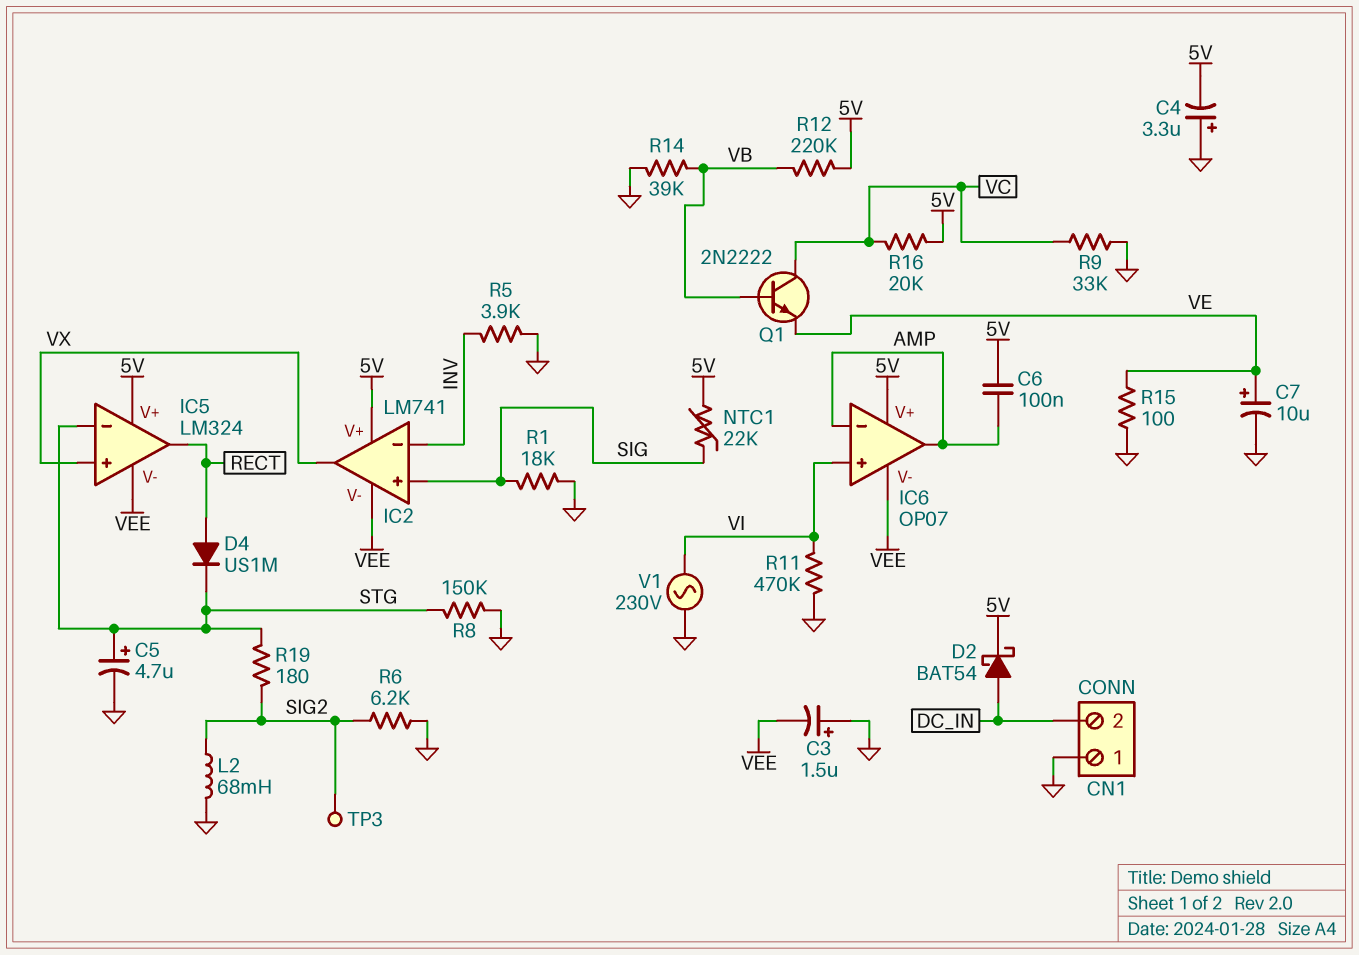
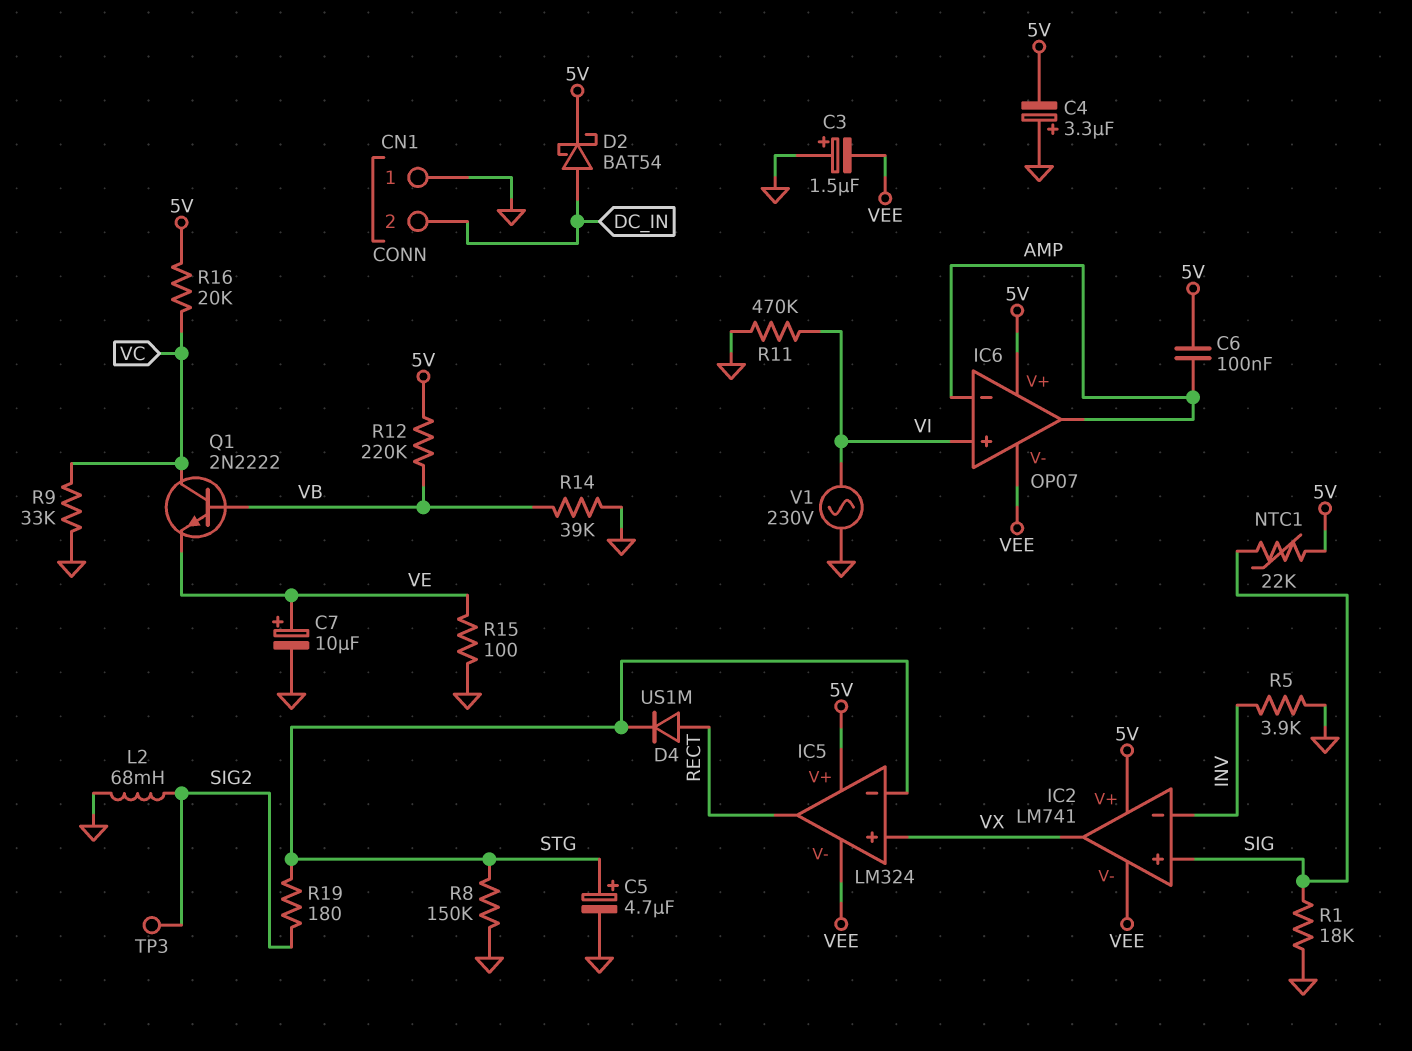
R6: 6.2k (GND, SIG2) -> none

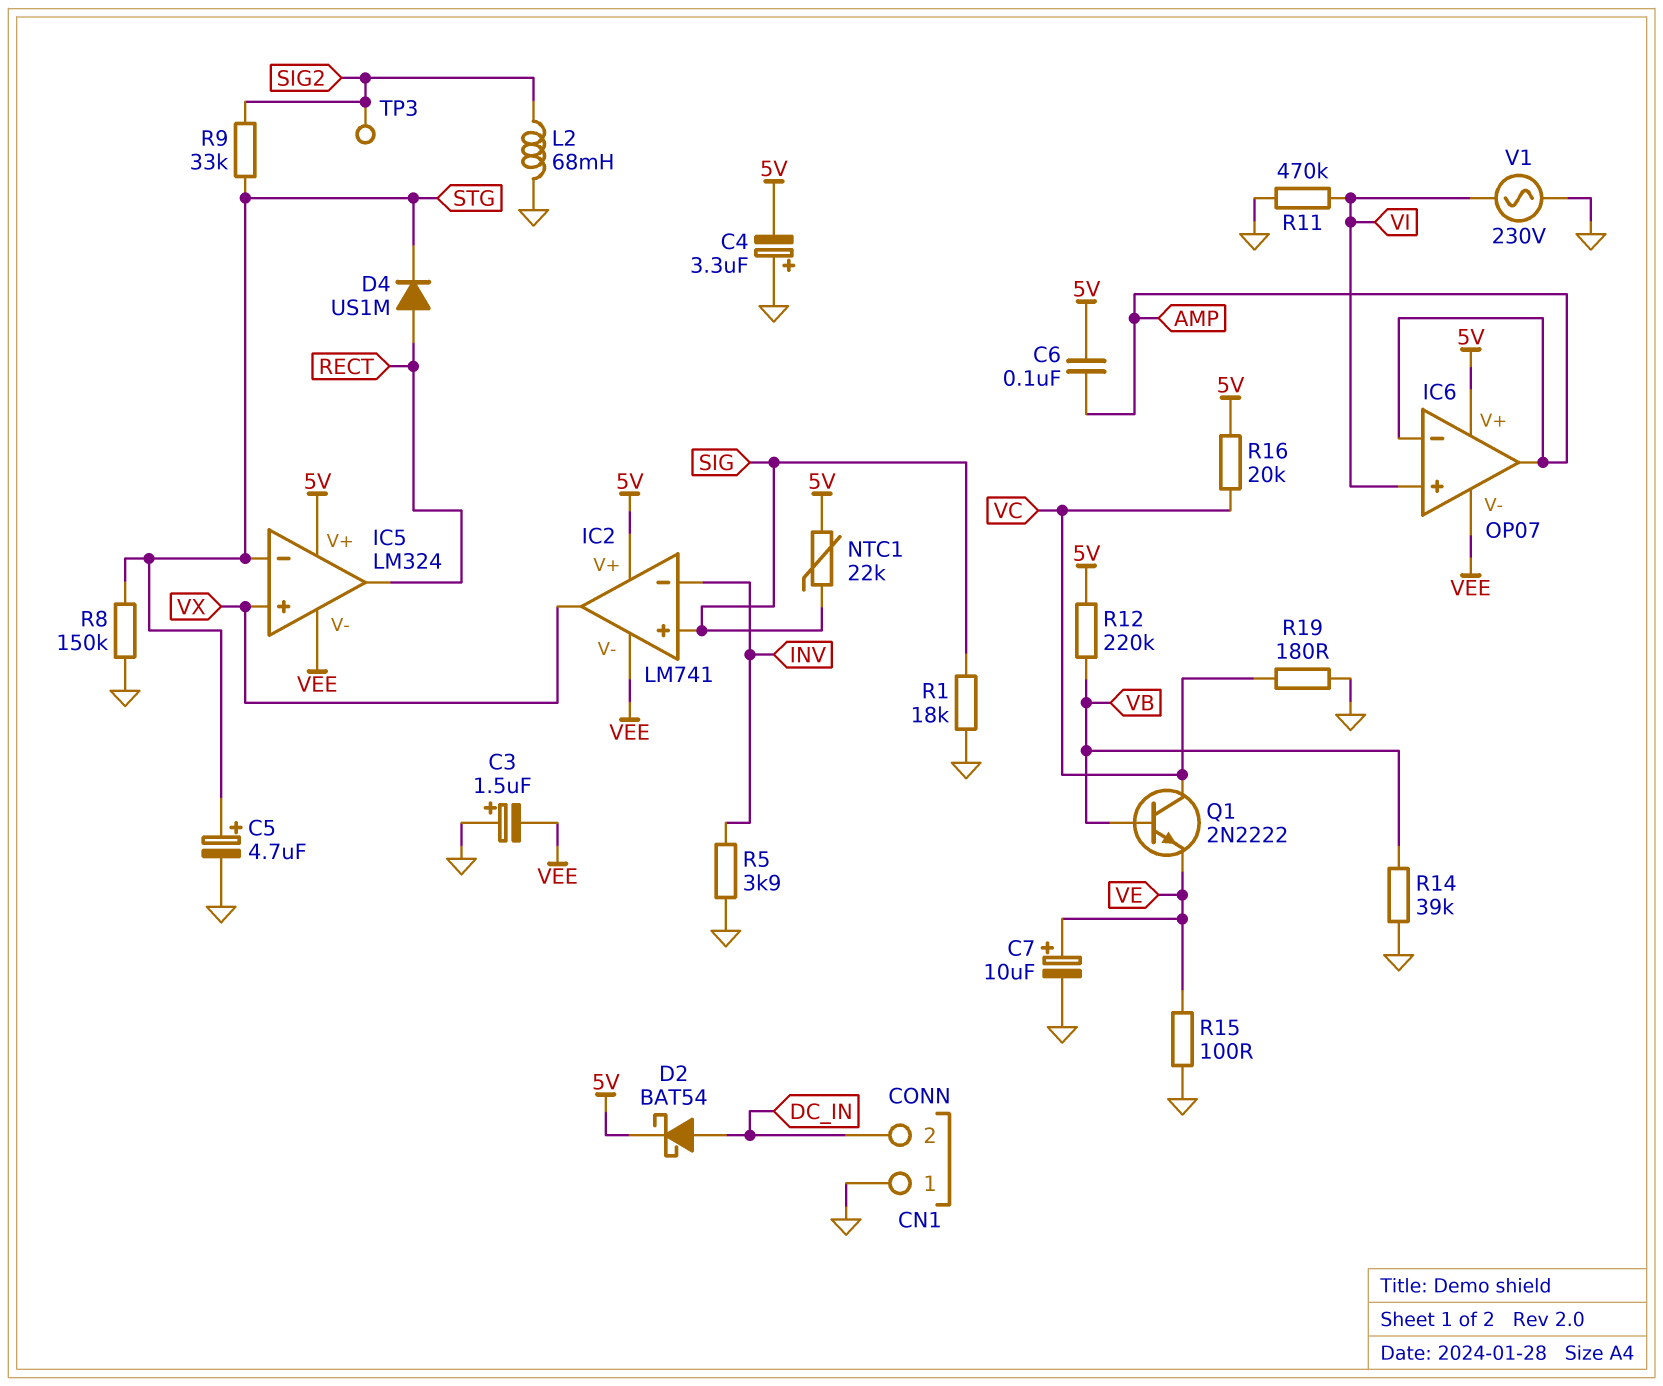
R9: 33k (GND, VC) -> 33k (SIG2, STG)
R19: 180 (SIG2, STG) -> 180 (GND, VC)

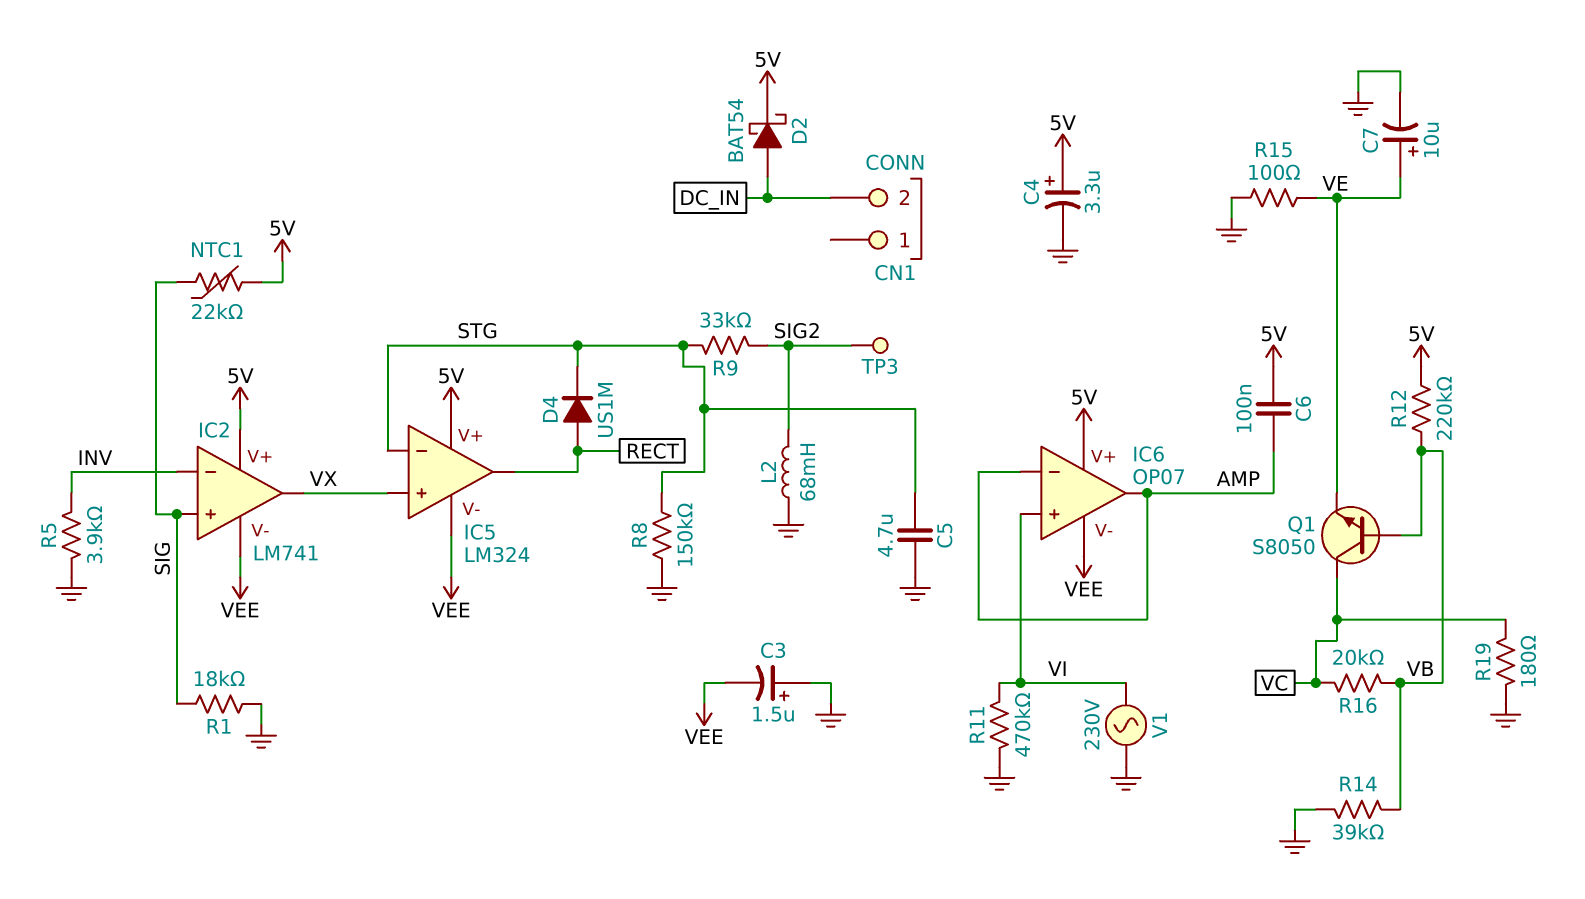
C4: 3.3uF (plus GND, minus 5V) -> 3.3uF (plus 5V, minus GND)
C5: 4.7uF (plus STG, minus GND) -> 4.7uF (GND, STG)
CN1 pin 1: GND -> none
Q1: NPN 2N2222 (B VB, C VC, E VE) -> NPN S8050 (B VB, C VC, E VE)
R16: 20k (5V, VC) -> 20k (VB, VC)

